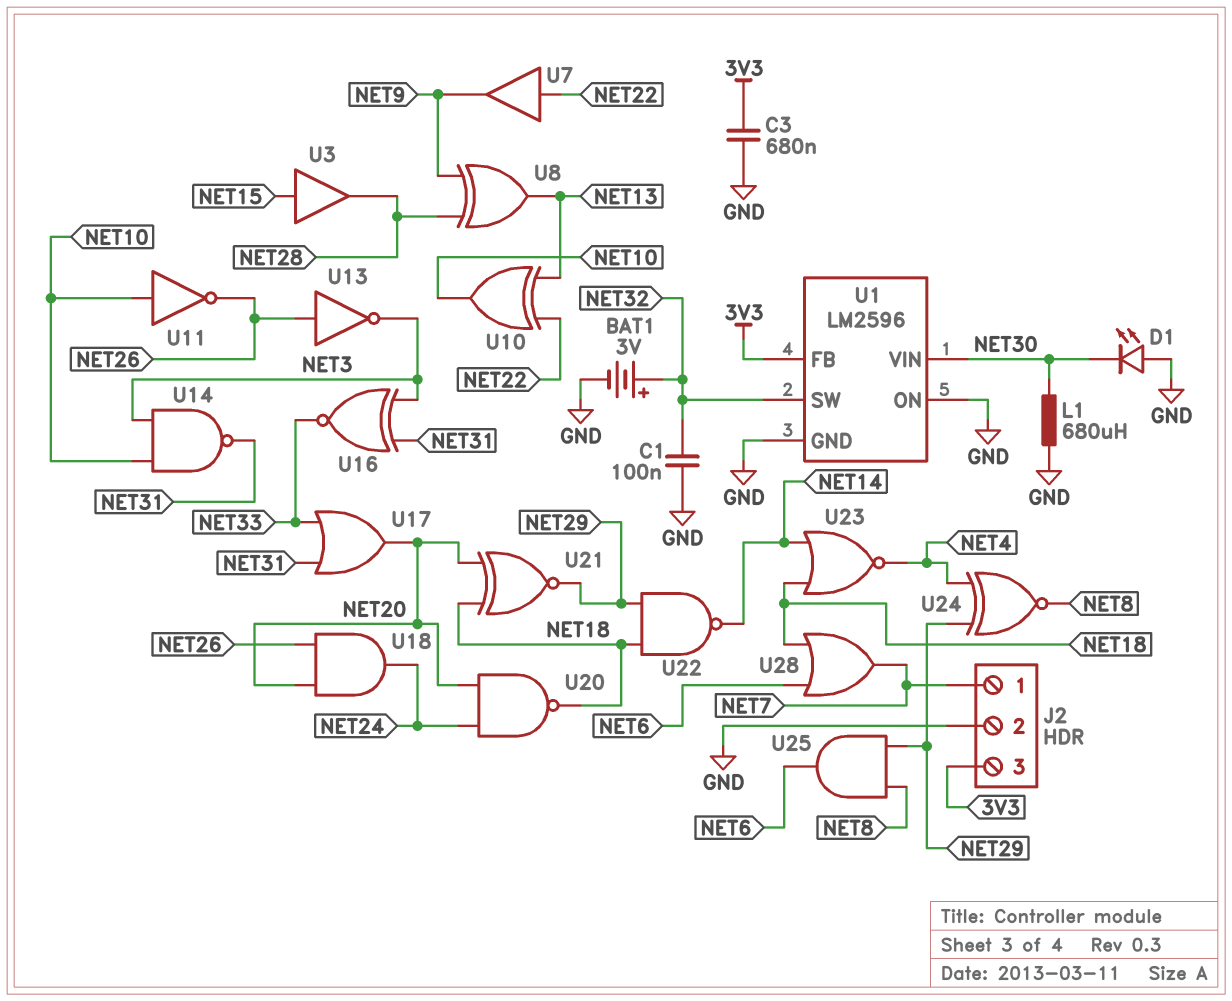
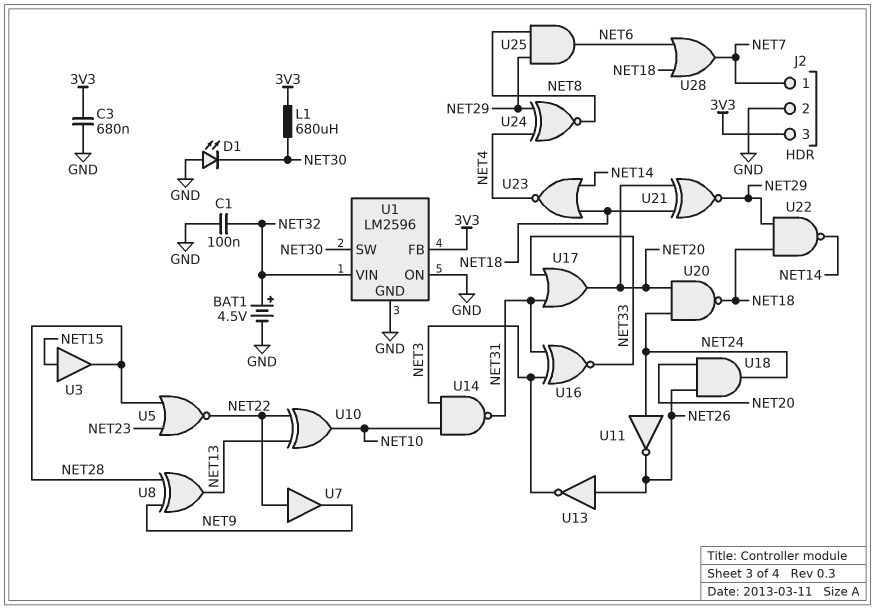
BAT1: 3V (plus NET32, minus GND) -> 4.5V (plus NET32, minus GND)
L1: 680uH (GND, NET30) -> 680uH (3V3, NET30)
U1 pin SW: NET32 -> NET30
U1 pin VIN: NET30 -> NET32
U5: none -> NOR (in NET23, in NET28, out NET22)
U11: NOT (in NET10, out NET26) -> NOT (in NET24, out NET26)

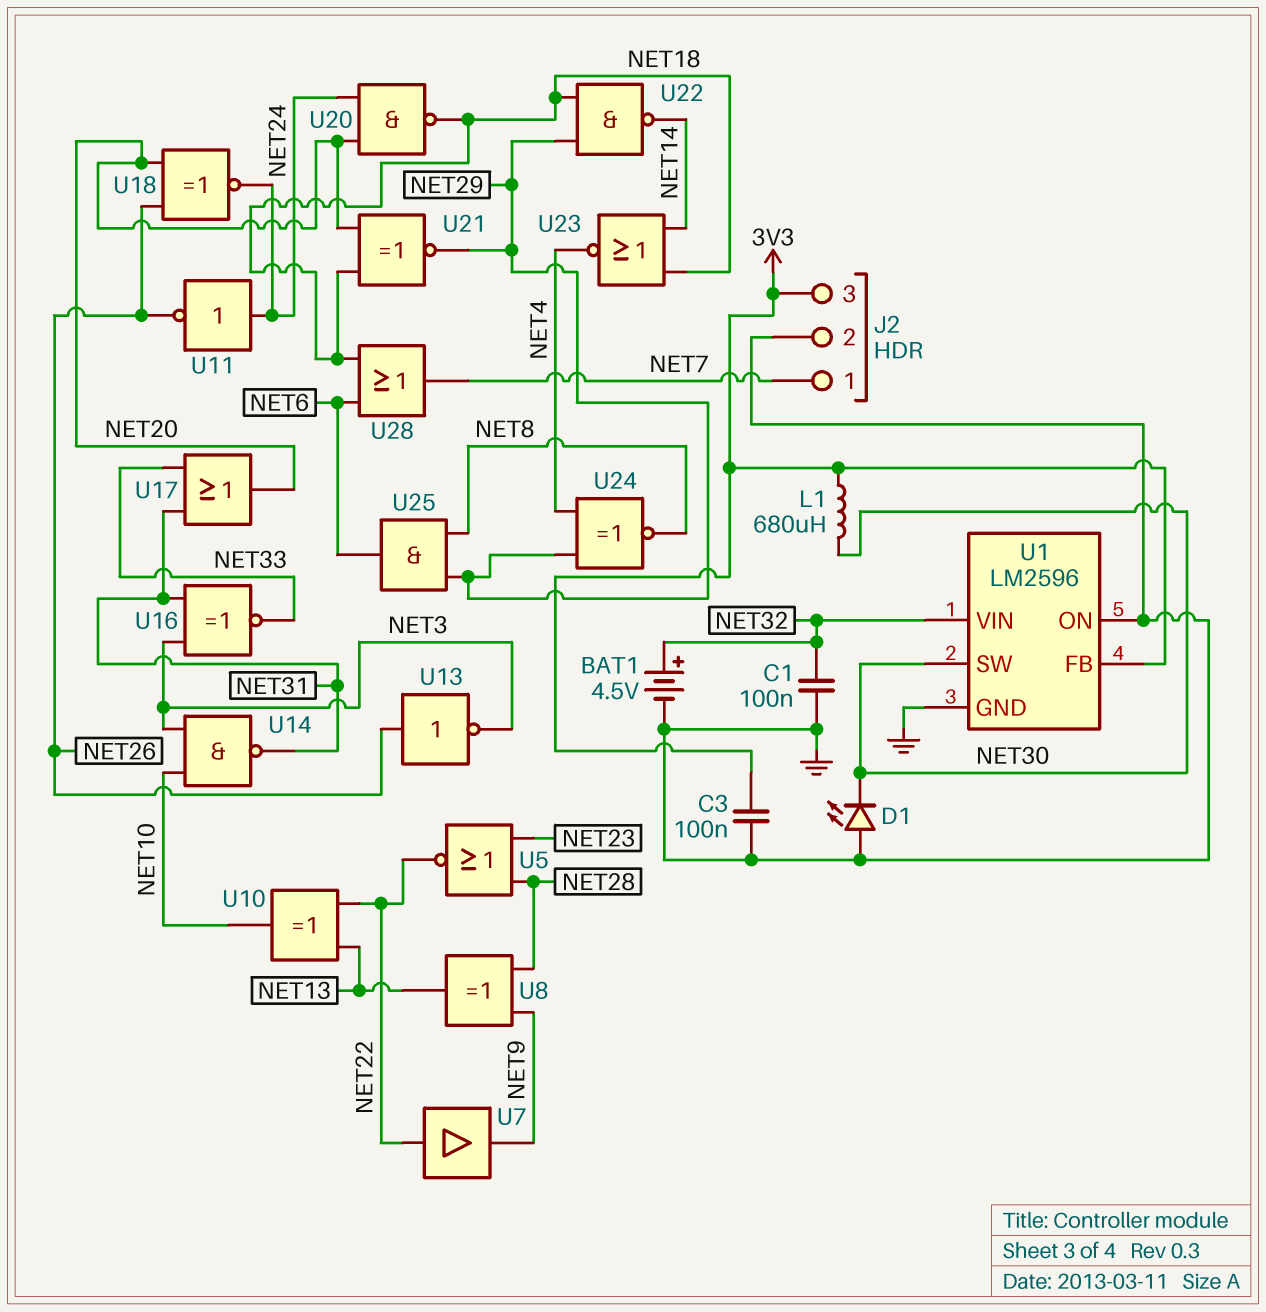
C3: 680nF (3V3, GND) -> 100nF (3V3, GND)
U3: buffer (in NET15, out NET28) -> none
U18: AND (in NET20, in NET26, out NET24) -> XNOR (in NET20, in NET26, out NET24)

